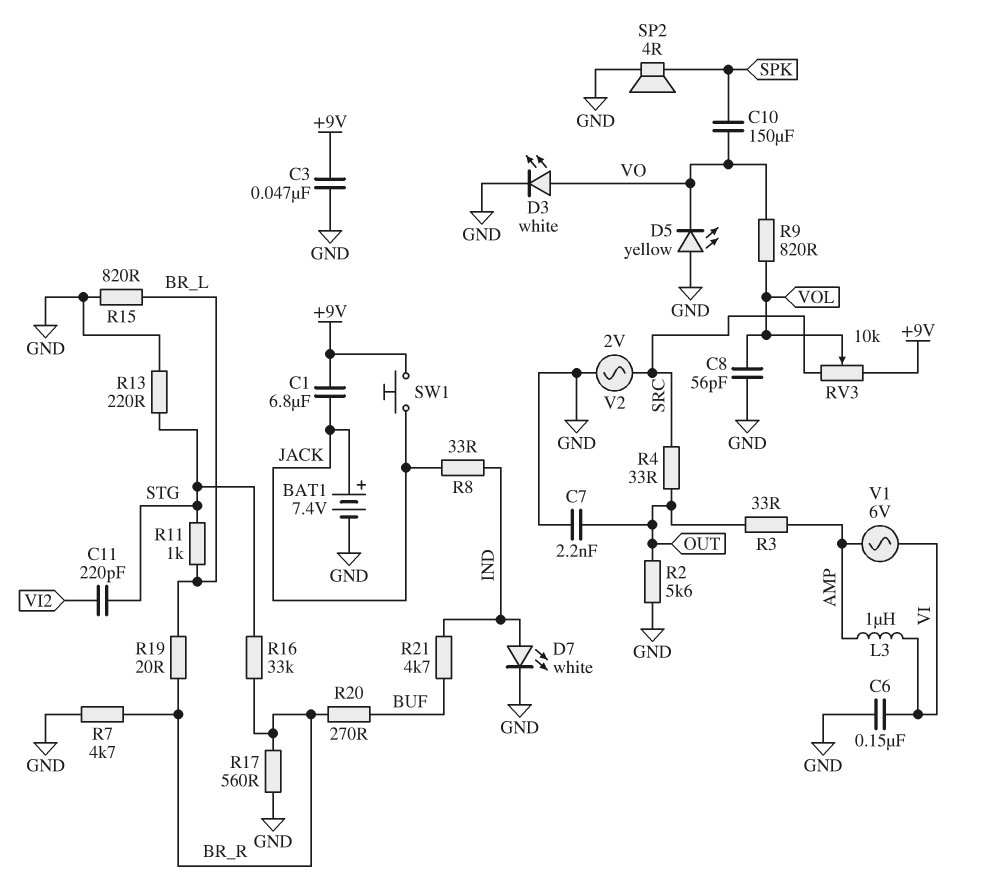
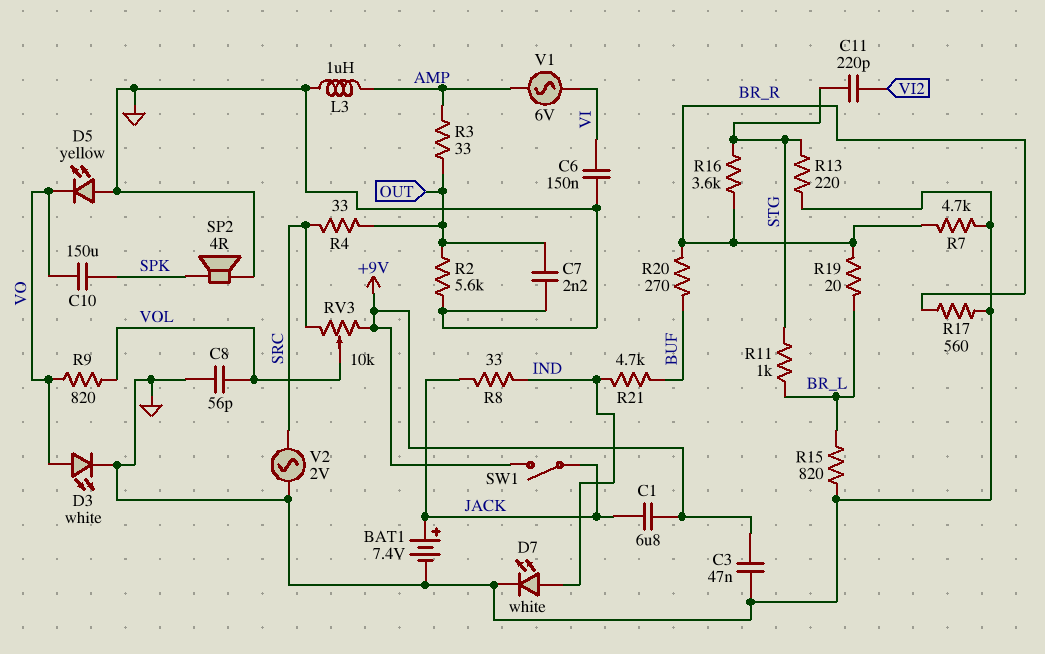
L3: 1uH (AMP, VI) -> 1uH (AMP, GND)
R16: 33k (BR_R, STG) -> 3.6k (BR_R, STG)
SW1: button (+9V, JACK) -> switch (+9V, JACK)

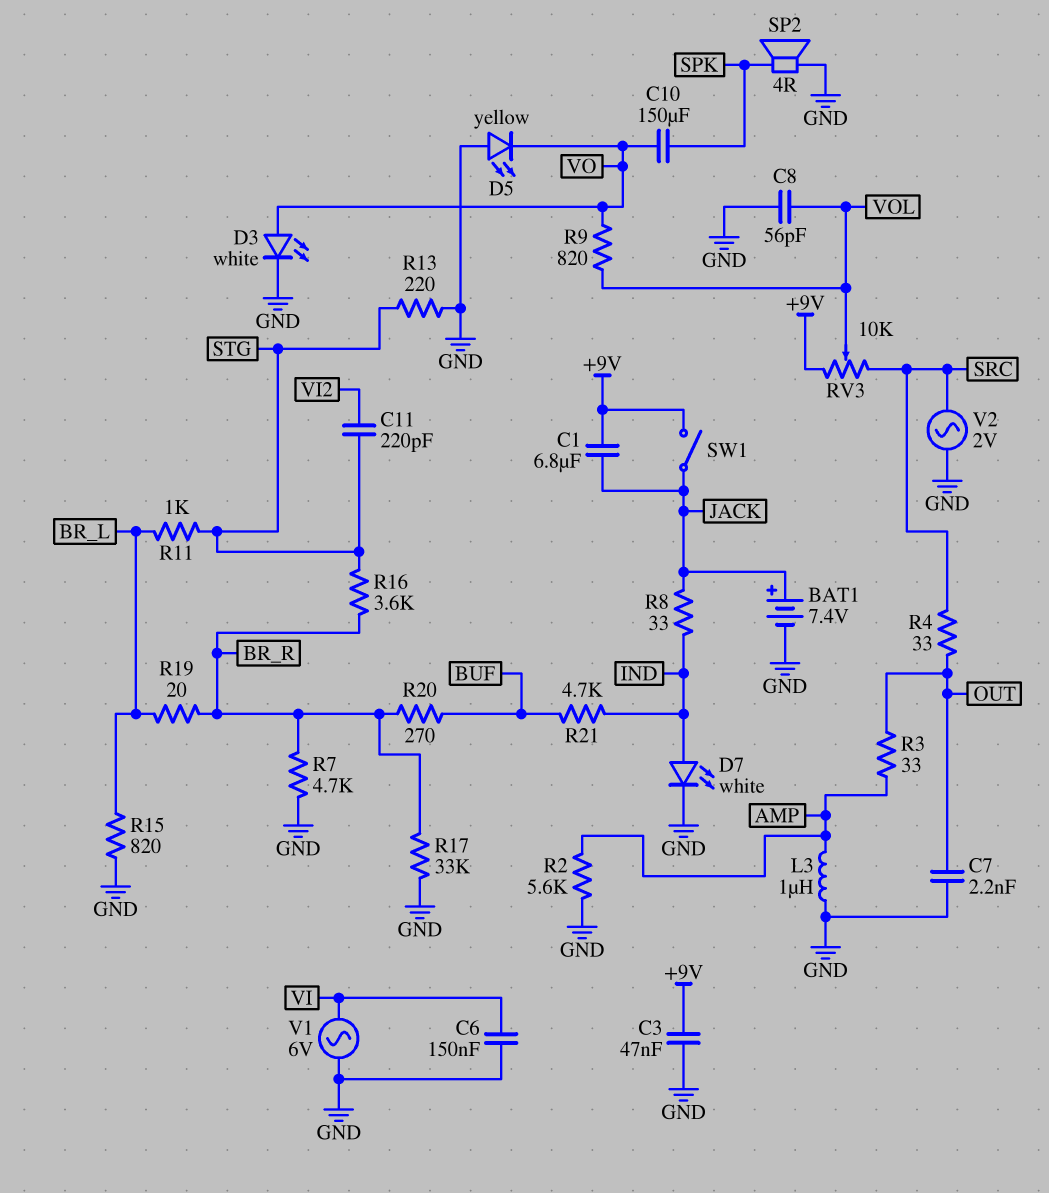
R2: 5.6k (GND, OUT) -> 5.6k (AMP, GND)
R17: 560 (BR_R, GND) -> 33k (BR_R, GND)
V1: AC 6V (AMP, VI) -> AC 6V (GND, VI)

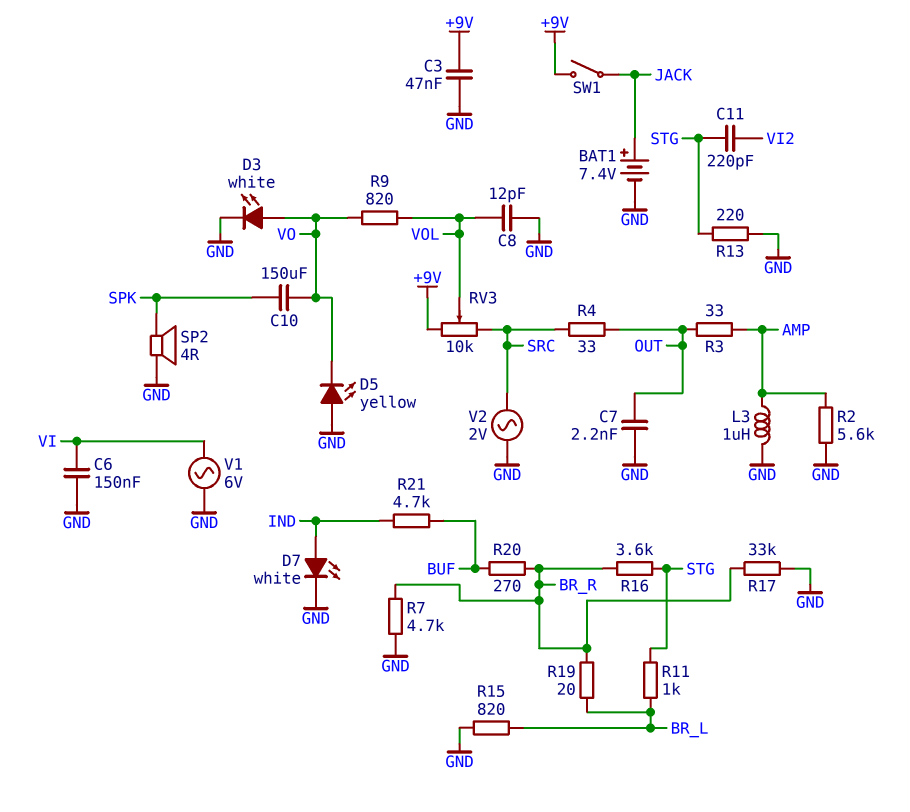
C1: 6.8uF (+9V, JACK) -> none
C8: 56pF (GND, VOL) -> 12pF (GND, VOL)
R8: 33 (IND, JACK) -> none

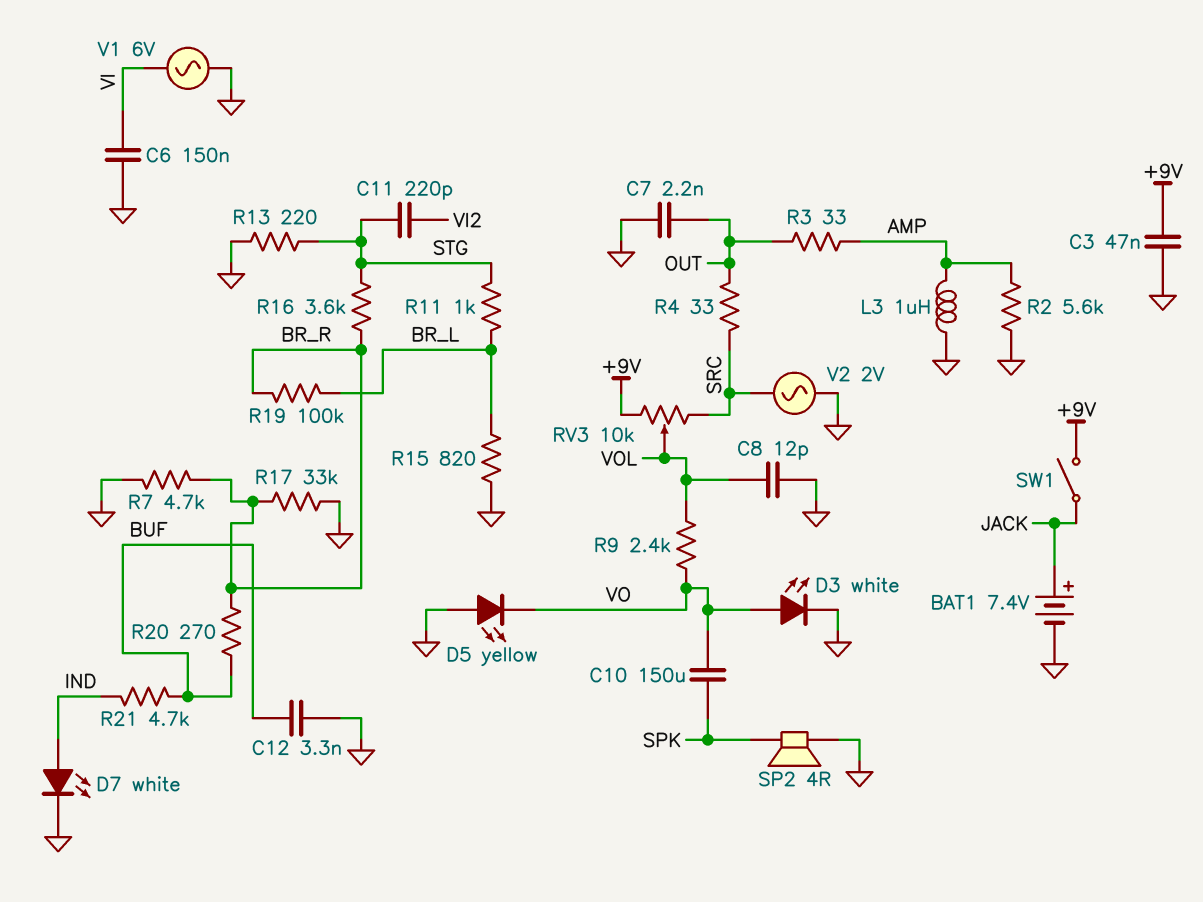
C12: none -> 3.3nF (BUF, GND)
R9: 820 (VO, VOL) -> 2.4k (VO, VOL)
R19: 20 (BR_L, BR_R) -> 100k (BR_L, BR_R)

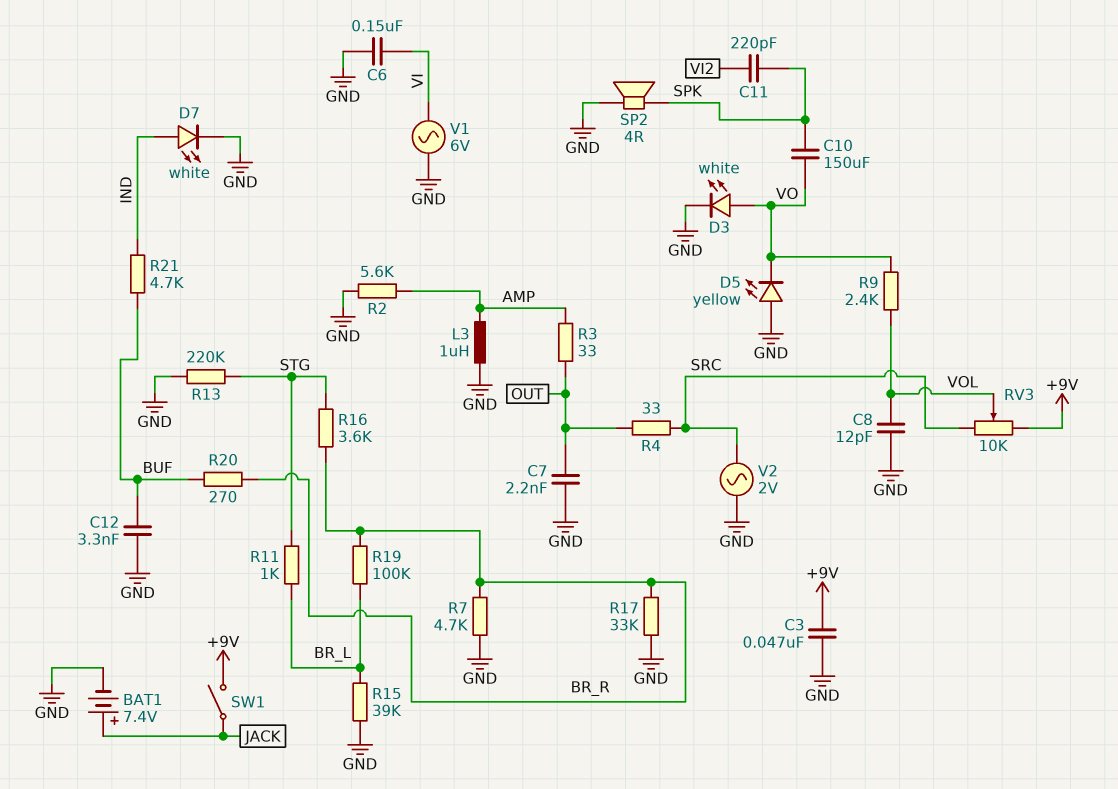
C11: 220pF (STG, VI2) -> 220pF (SPK, VI2)
R13: 220 (GND, STG) -> 220k (GND, STG)
R15: 820 (BR_L, GND) -> 39k (BR_L, GND)

